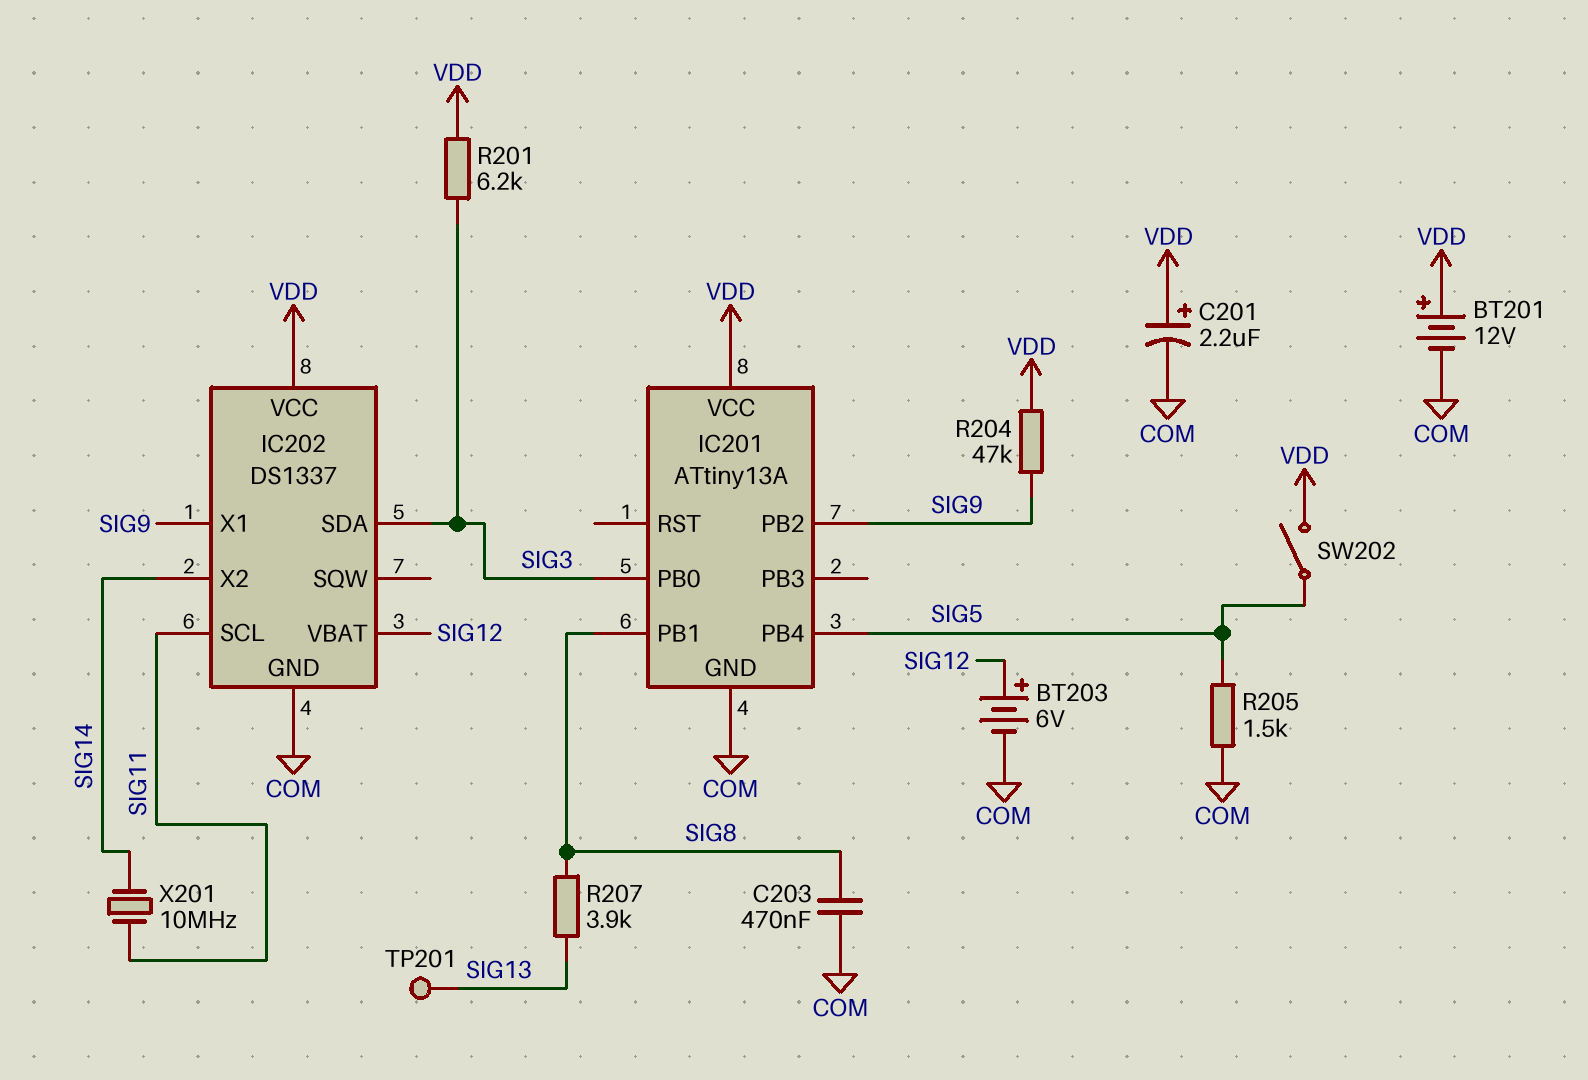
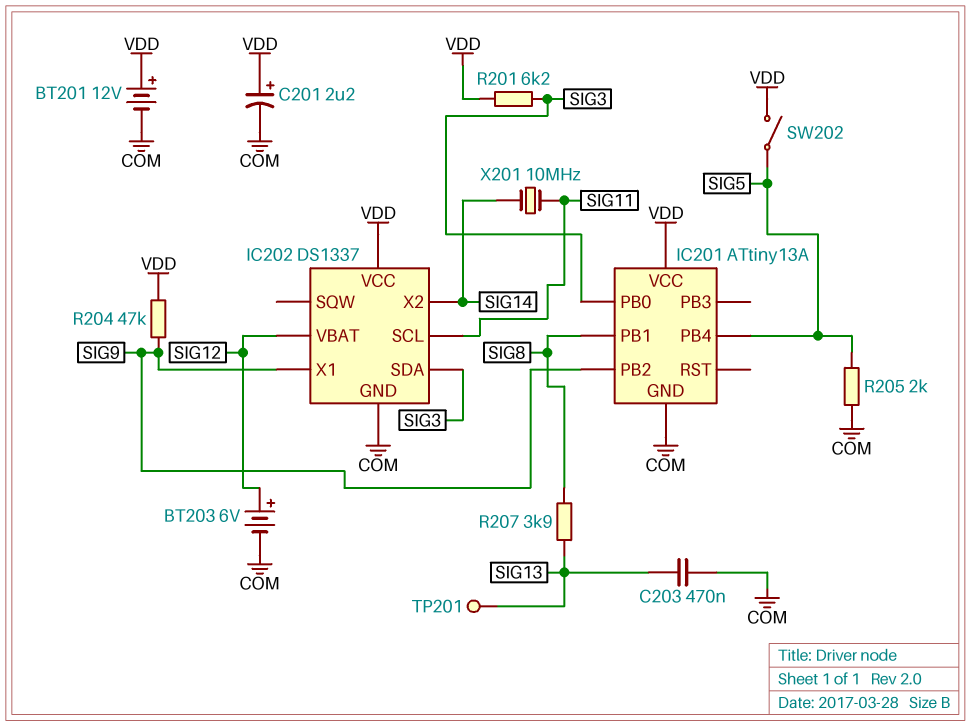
C203: 470nF (COM, SIG8) -> 470nF (COM, SIG13)
R205: 1.5k (COM, SIG5) -> 2k (COM, SIG5)

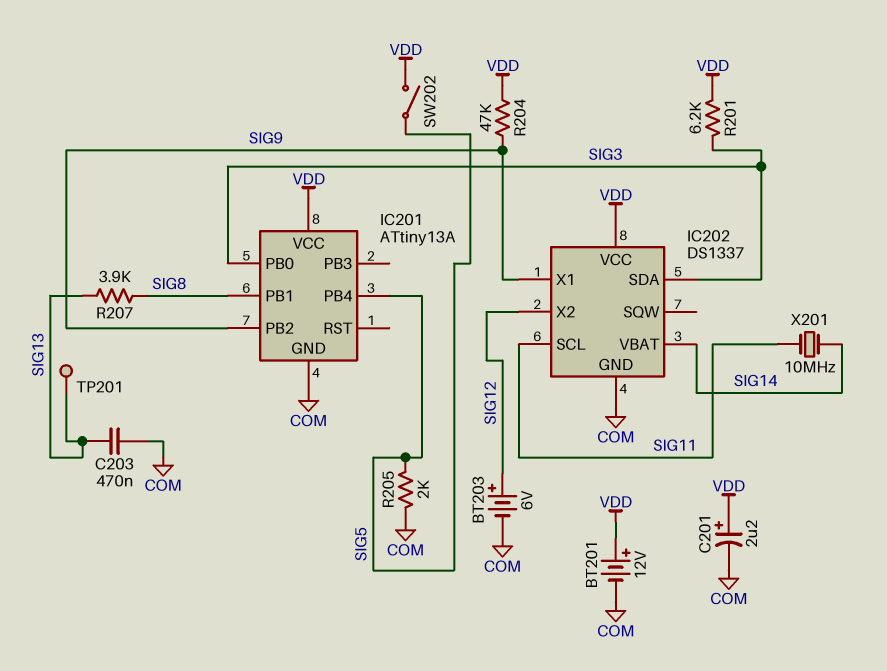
IC202 pin VBAT: SIG12 -> SIG14
IC202 pin X2: SIG14 -> SIG12

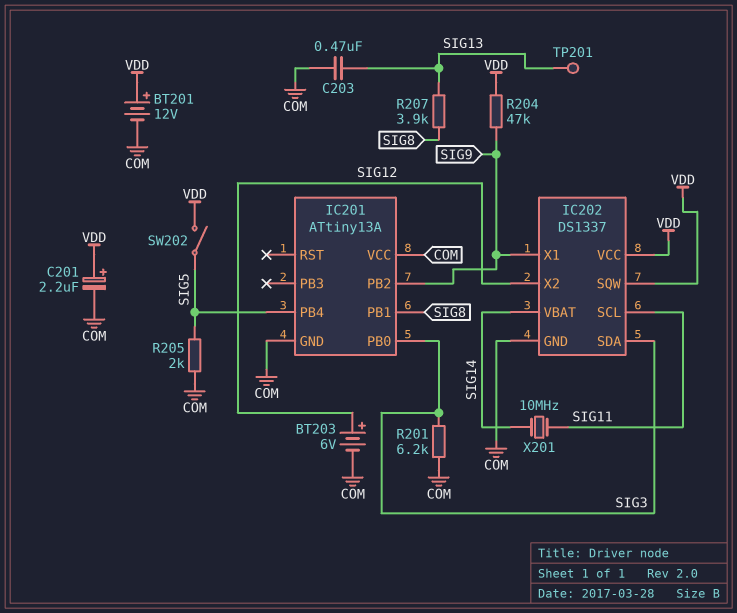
IC201 pin VCC: VDD -> COM
IC202 pin SQW: none -> VDD
R201: 6.2k (SIG3, VDD) -> 6.2k (COM, SIG3)

